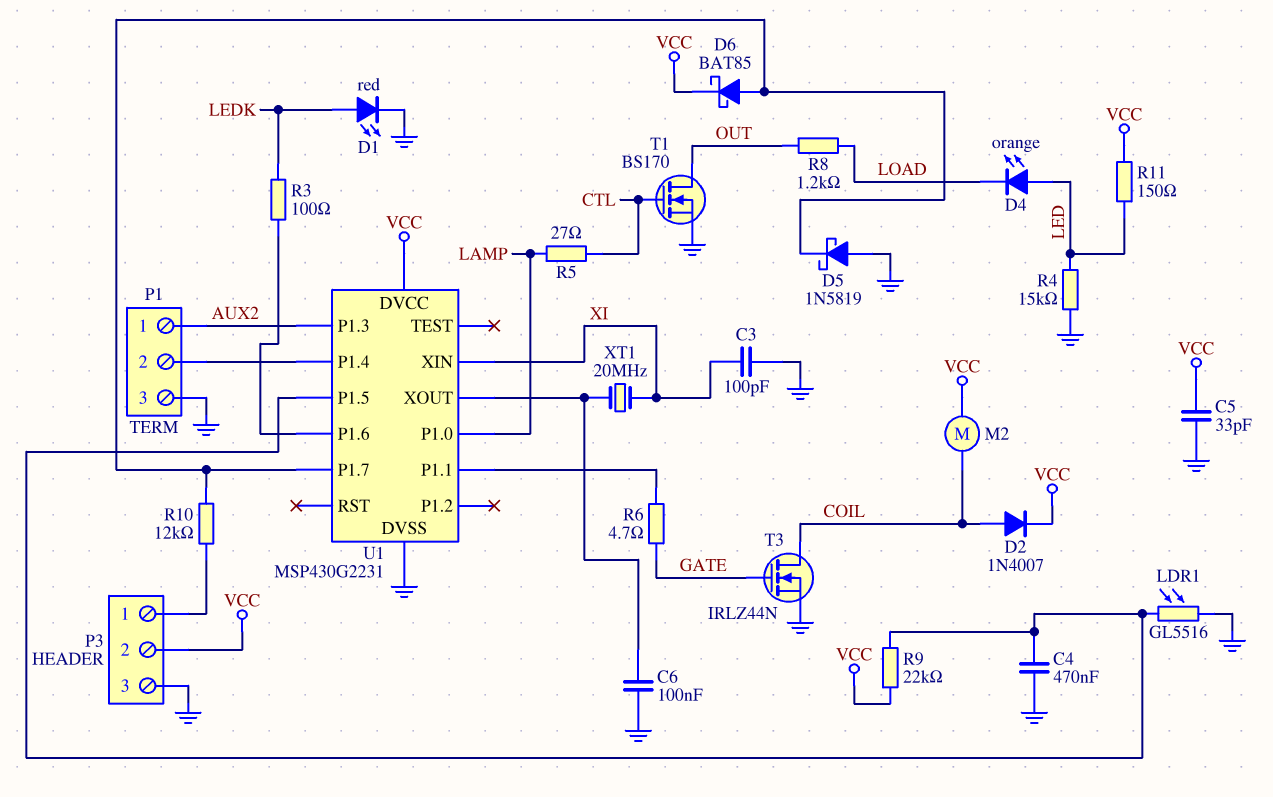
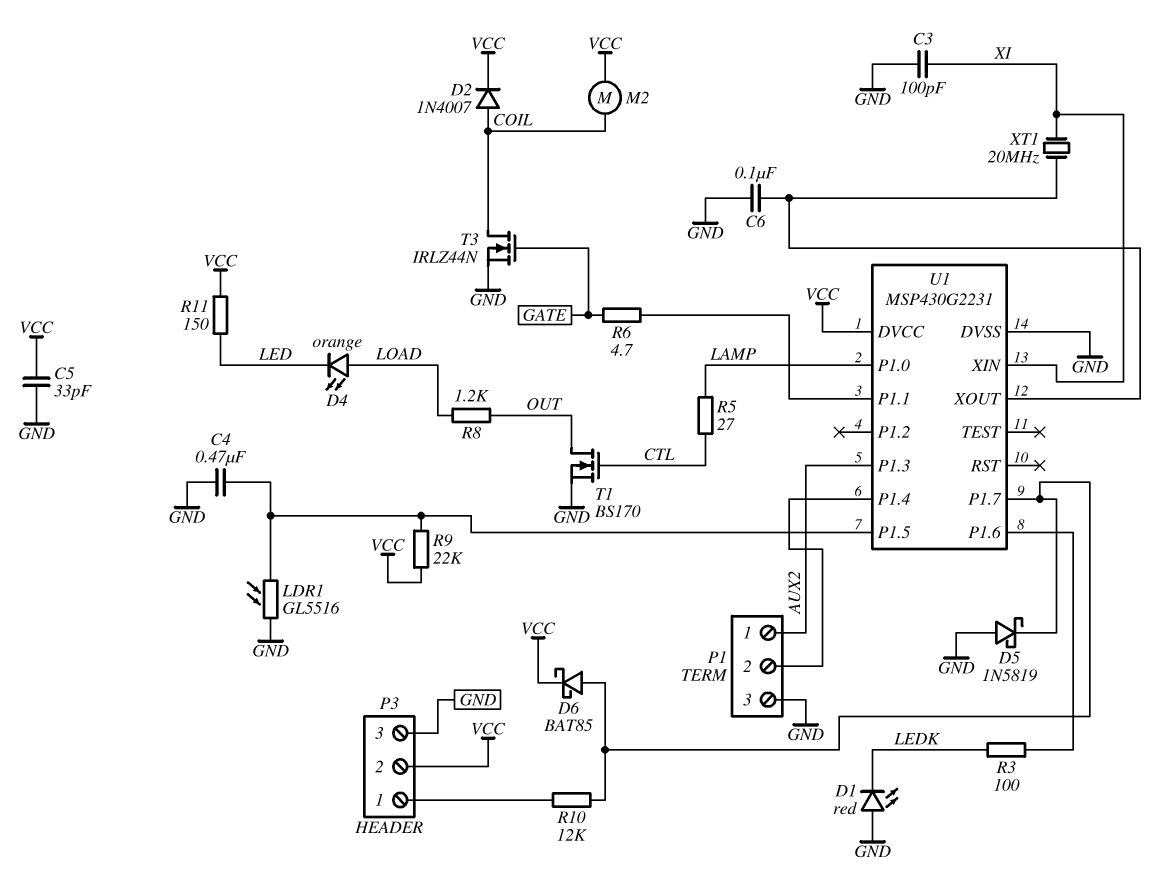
D1: LED red (A LEDK, K GND) -> LED red (A GND, K LEDK)
D4: LED orange (A LED, K LOAD) -> LED orange (A LOAD, K LED)
R4: 15k (GND, LED) -> none

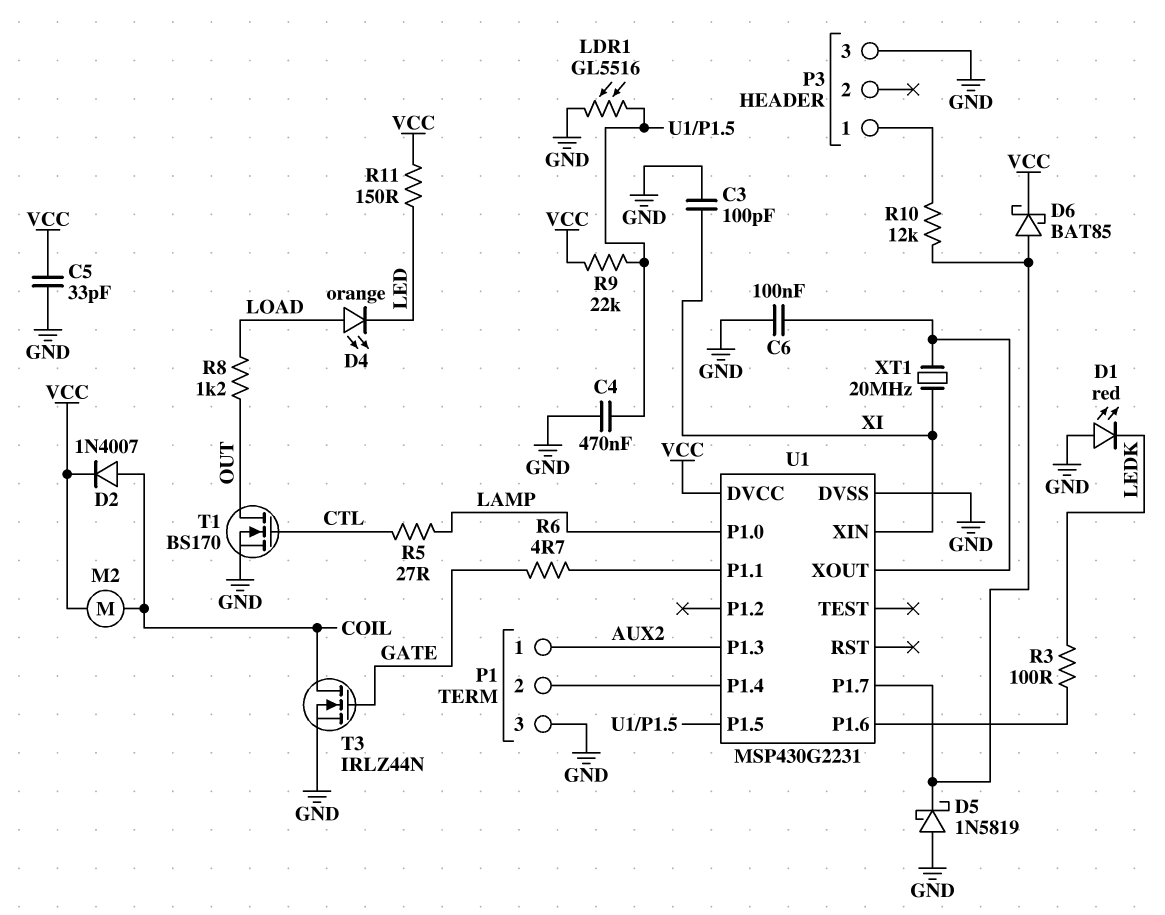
P3 pin 2: VCC -> none

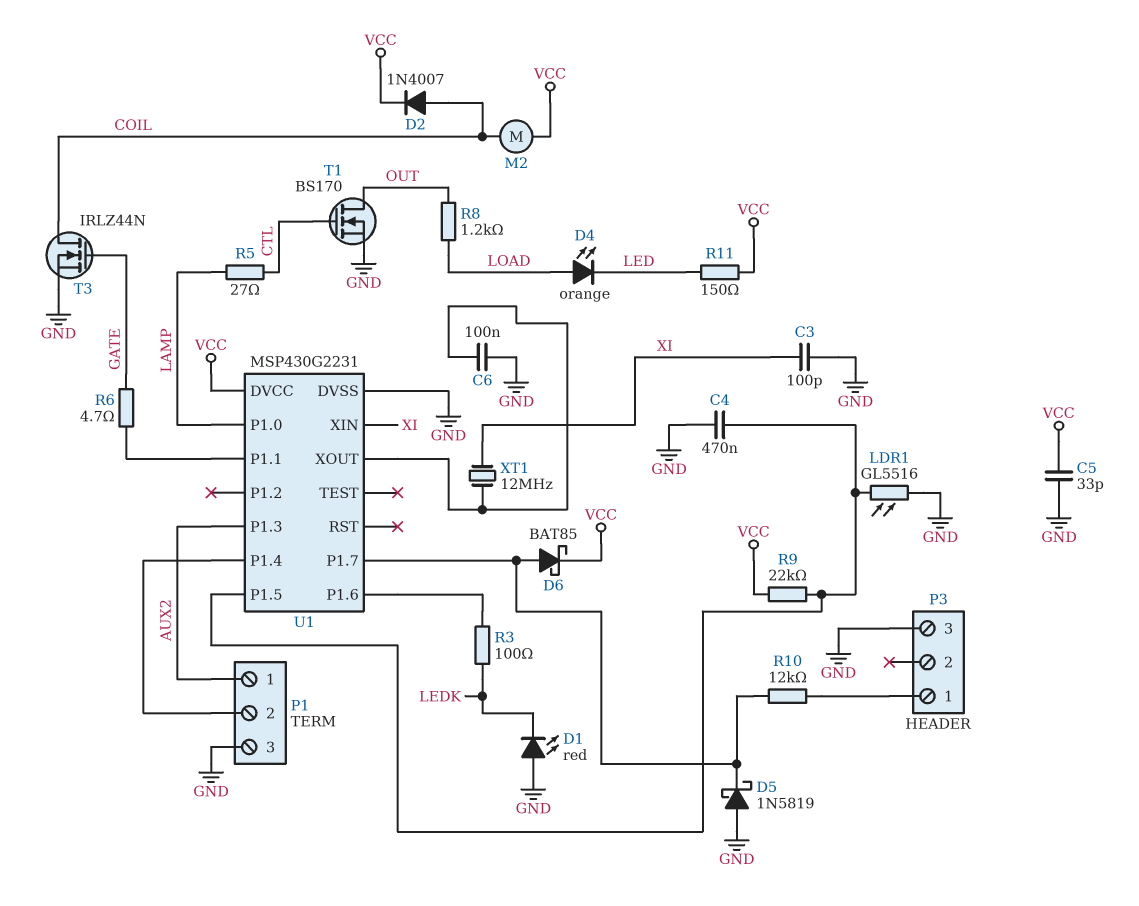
XT1: 20MHz (U1/XOUT, XI) -> 12MHz (U1/XOUT, XI)

